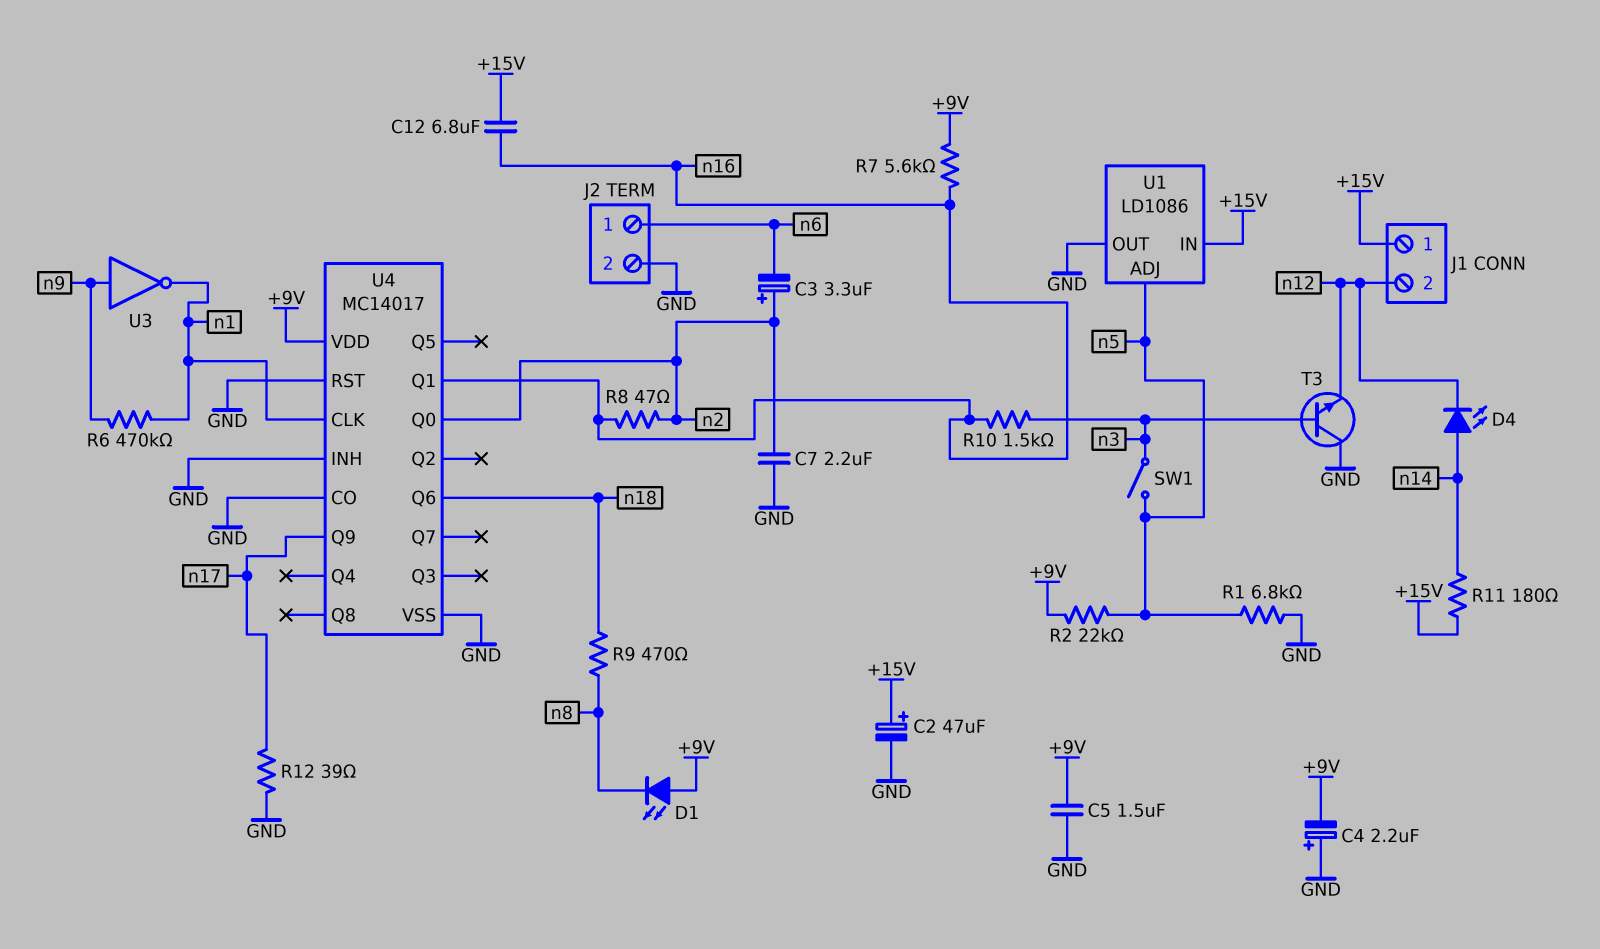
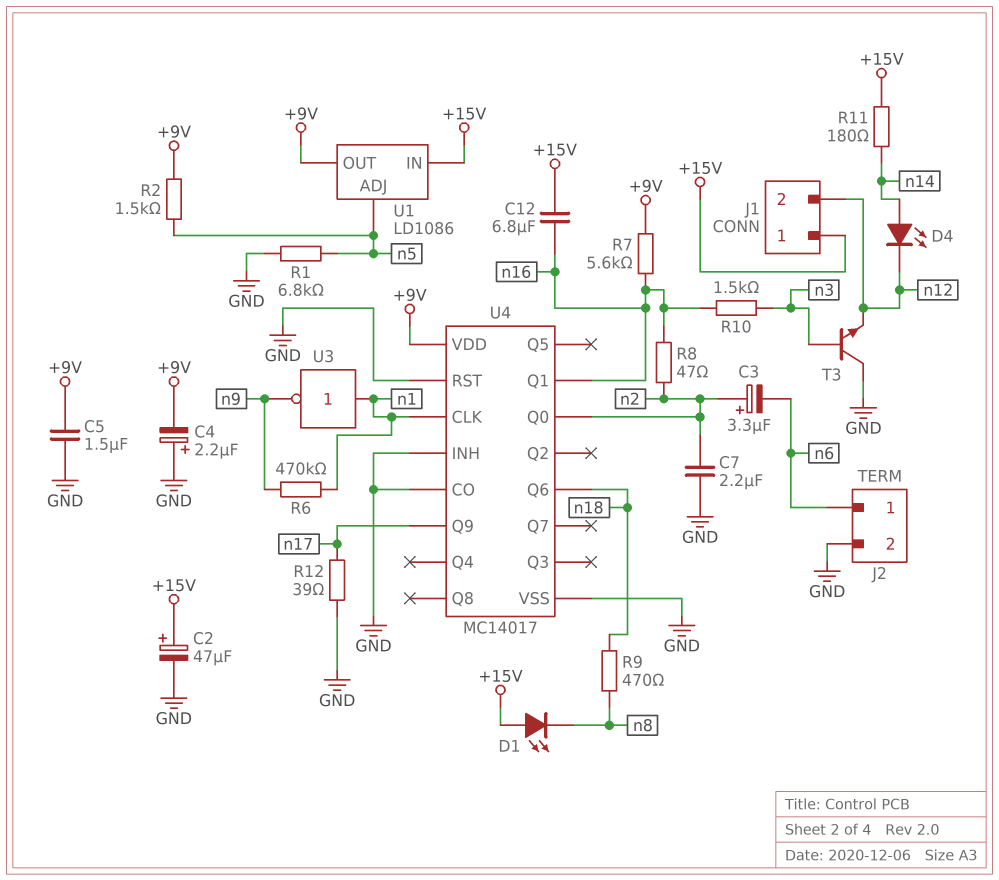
D1: LED (A +9V, K n8) -> LED (A +15V, K n8)
R2: 22k (+9V, n5) -> 1.5k (+9V, n5)
SW1: switch (n3, n5) -> none
U1 pin OUT: GND -> +9V
U3: NOT (in n9, out n1) -> NOT (in n1, out n9)

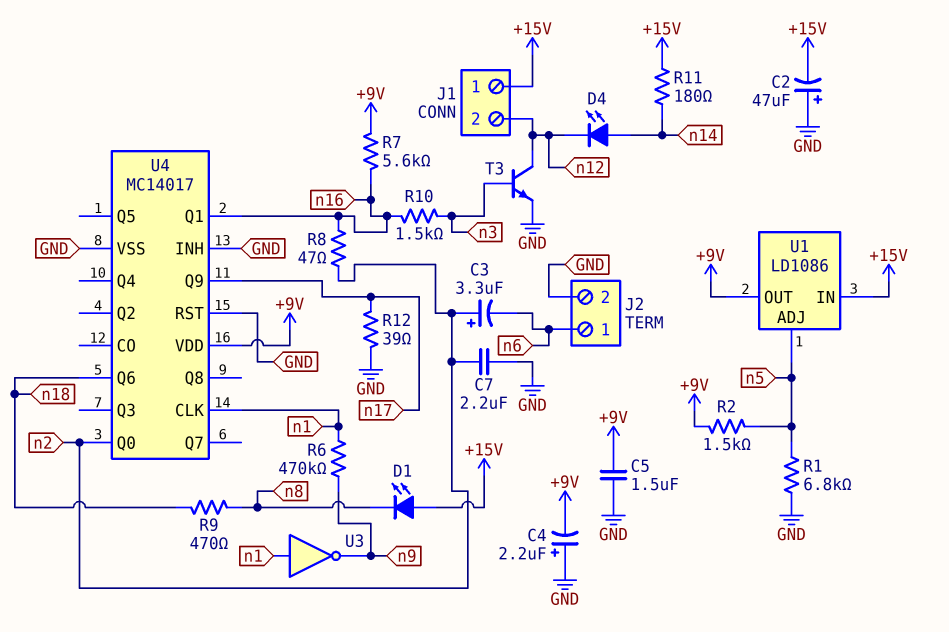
C2: 47uF (plus +15V, minus GND) -> 47uF (plus GND, minus +15V)
C12: 6.8uF (+15V, n16) -> none
T3: NPN (B n3, C GND, E n12) -> NPN (B n3, C n12, E GND)
U4 pin CO: GND -> none

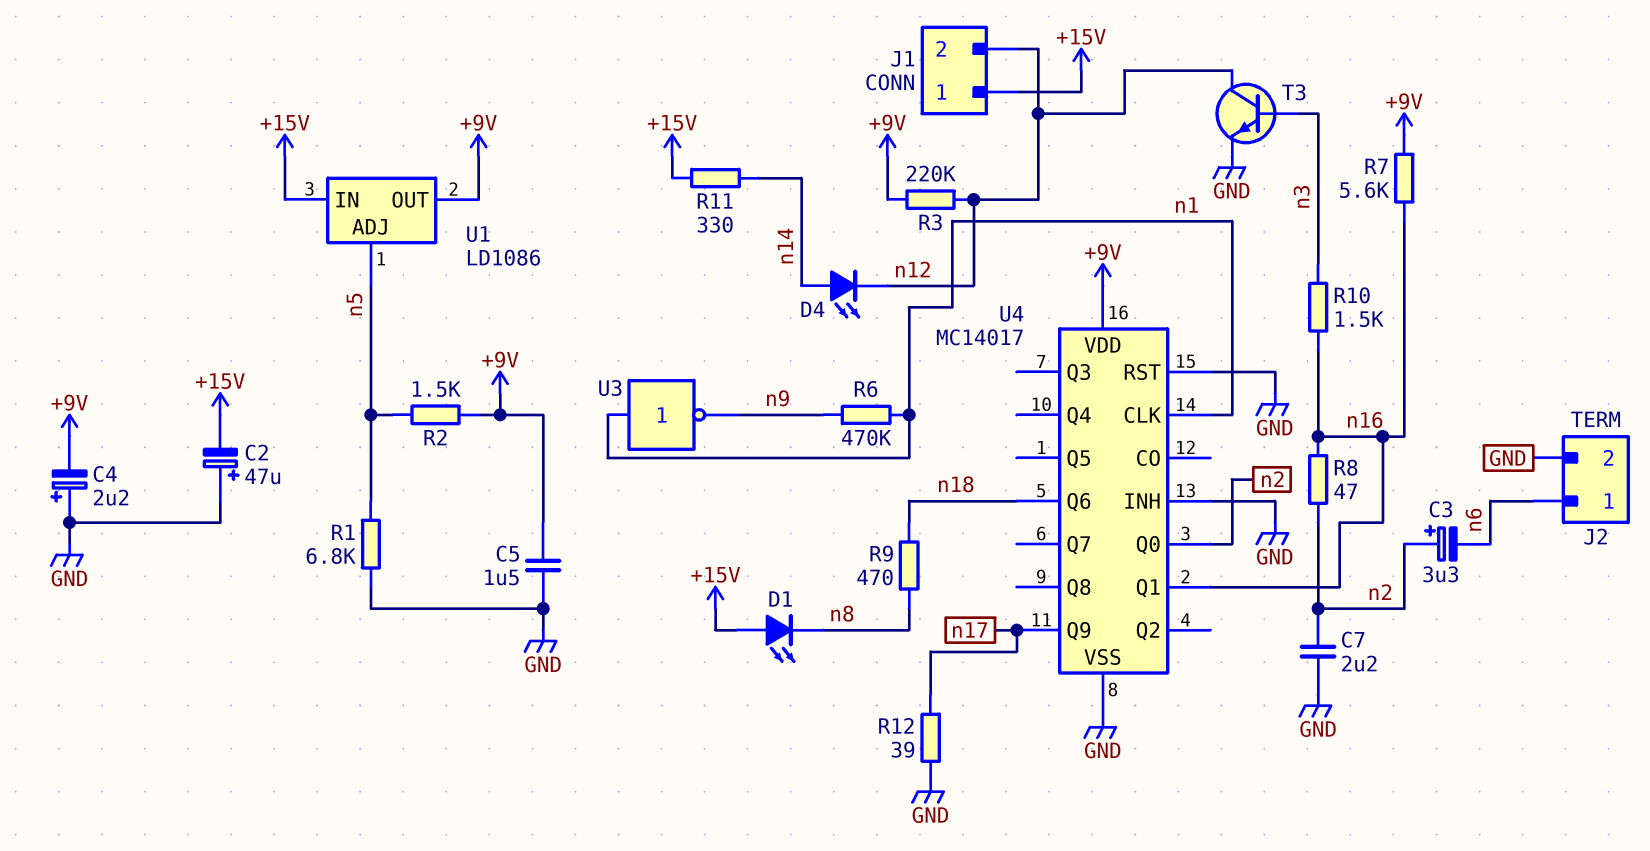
R3: none -> 220k (+9V, n12)
R11: 180 (+15V, n14) -> 330 (+15V, n14)

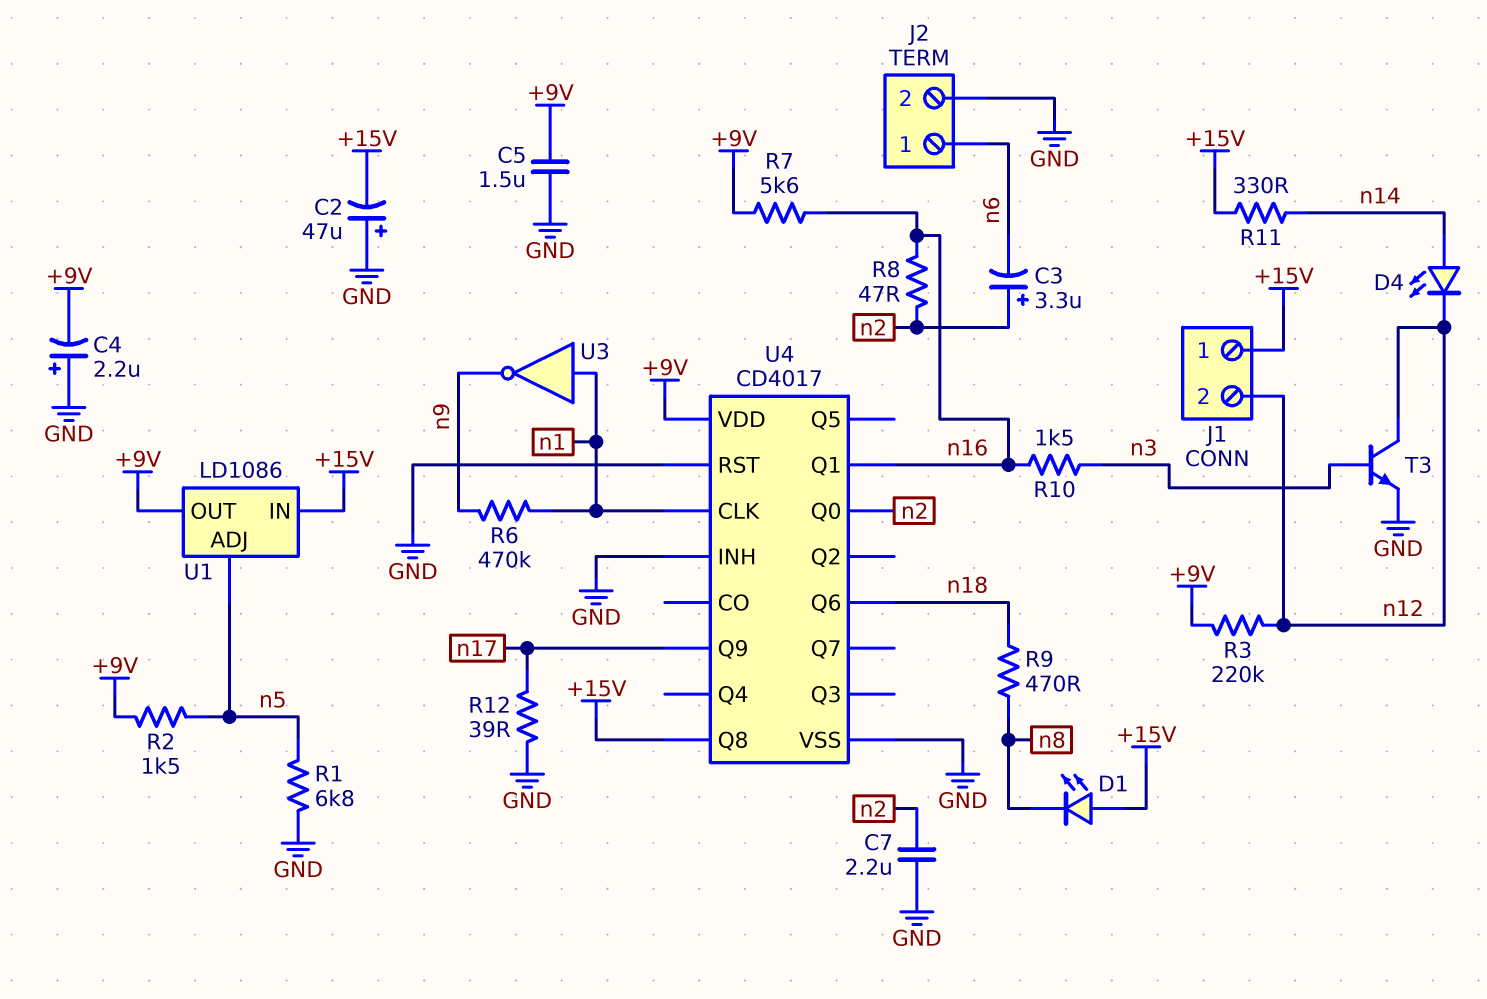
U4: MC14017 -> CD4017
U4 pin Q8: none -> +15V

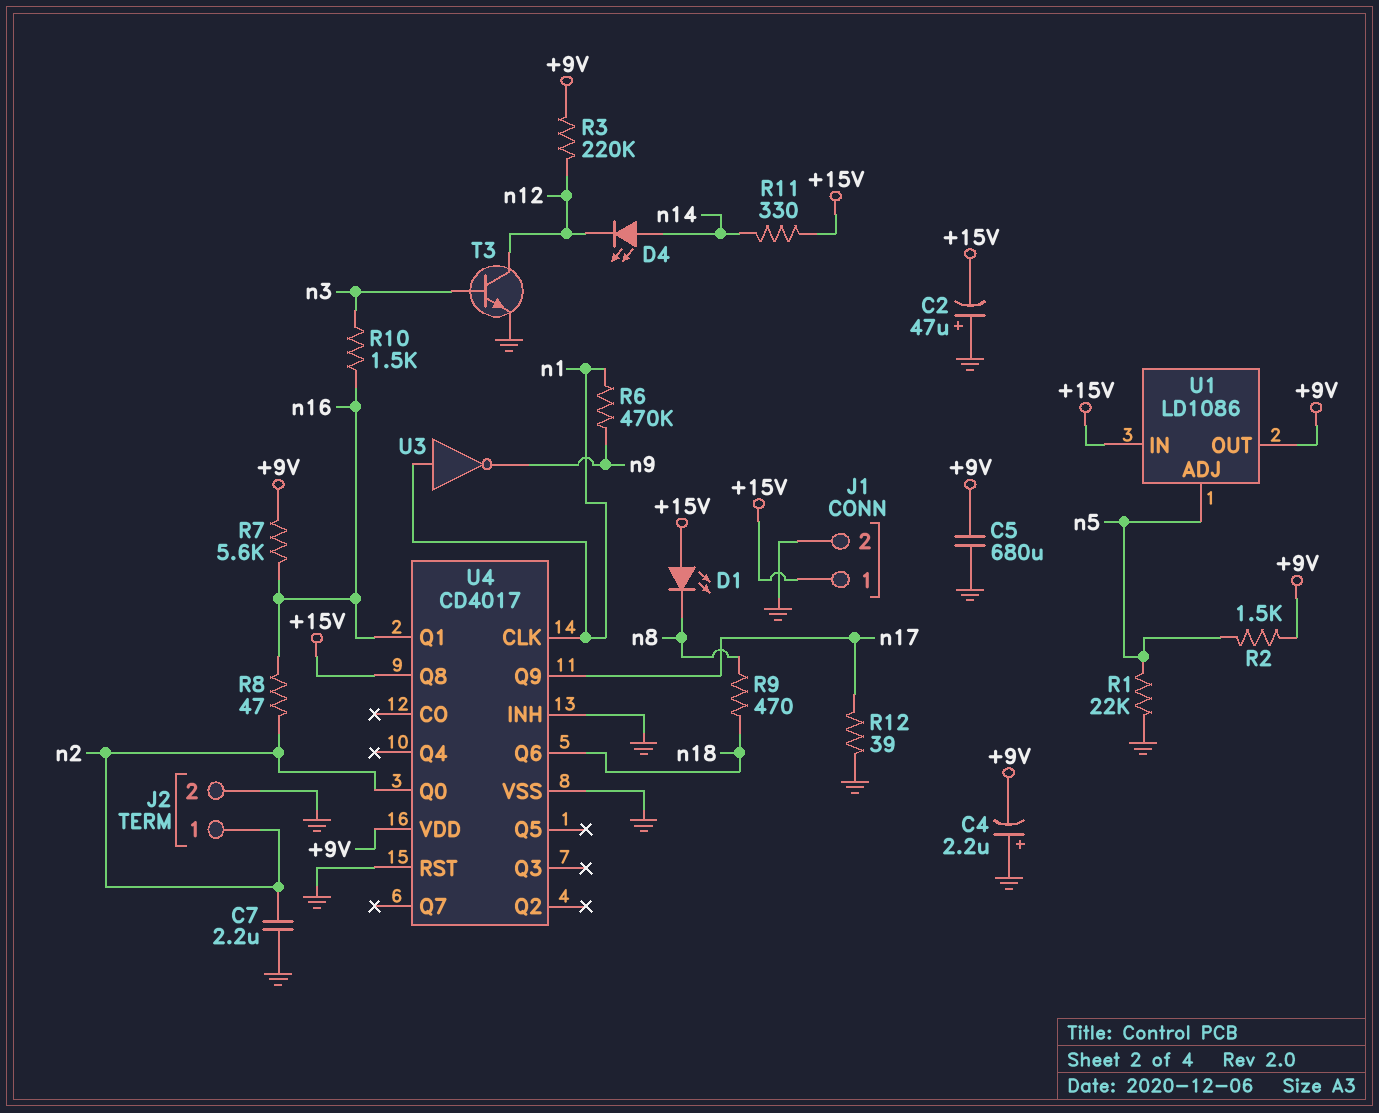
C3: 3.3uF (plus n2, minus n6) -> none
C5: 1.5uF (+9V, GND) -> 680uF (+9V, GND)
J1 pin 2: n12 -> GND
J2 pin 1: n6 -> n2
R1: 6.8k (GND, n5) -> 22k (GND, n5)

